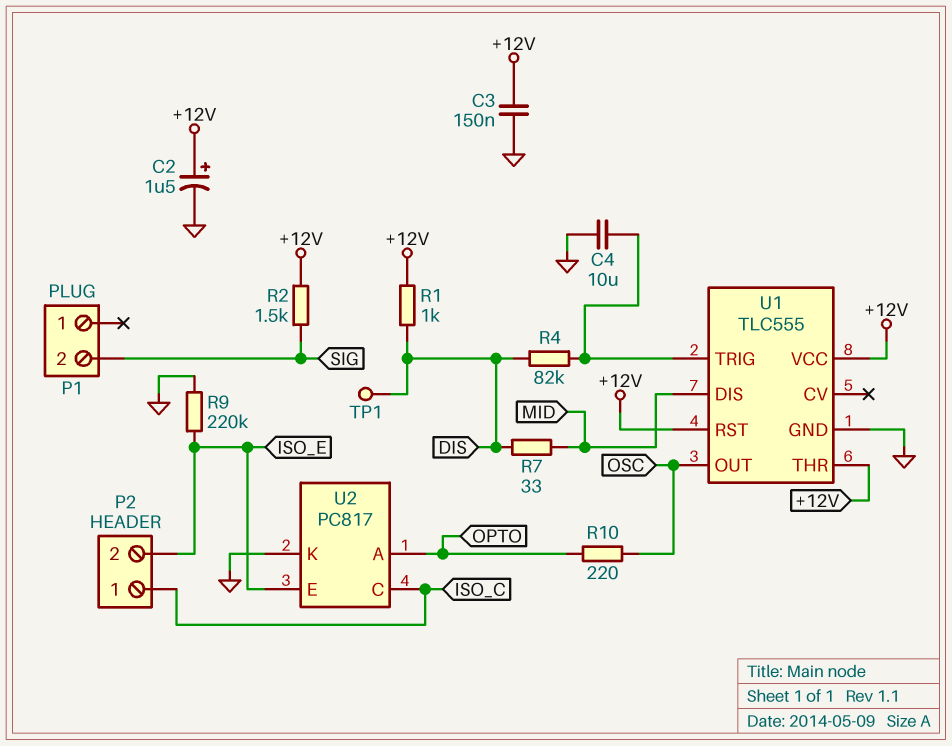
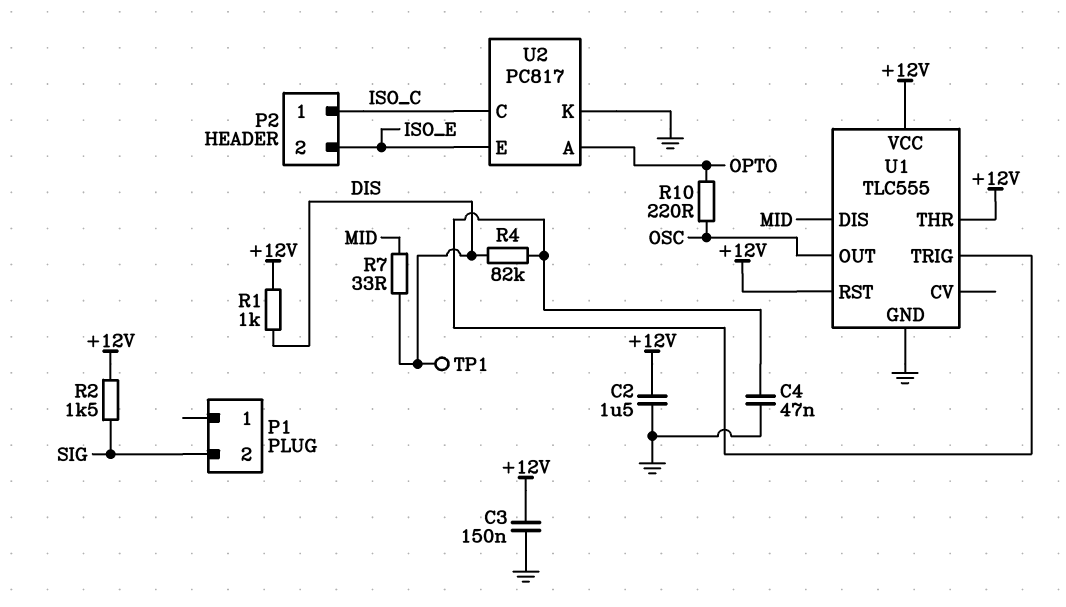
C2: 1.5uF (plus +12V, minus GND) -> 1.5uF (+12V, GND)
C4: 10uF (GND, U1/TRIG) -> 47nF (GND, U1/TRIG)
R9: 220k (GND, ISO_E) -> none

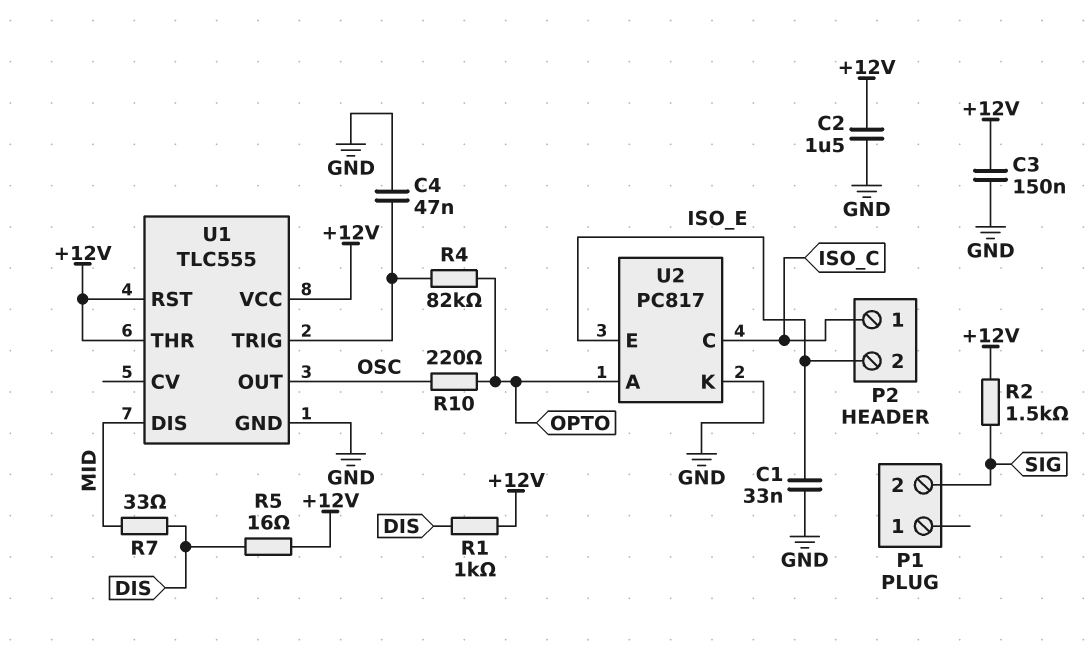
C1: none -> 33nF (GND, ISO_E)
R4: 82k (DIS, U1/TRIG) -> 82k (OPTO, U1/TRIG)
R5: none -> 16 (+12V, DIS)
TP1: test point (DIS) -> none

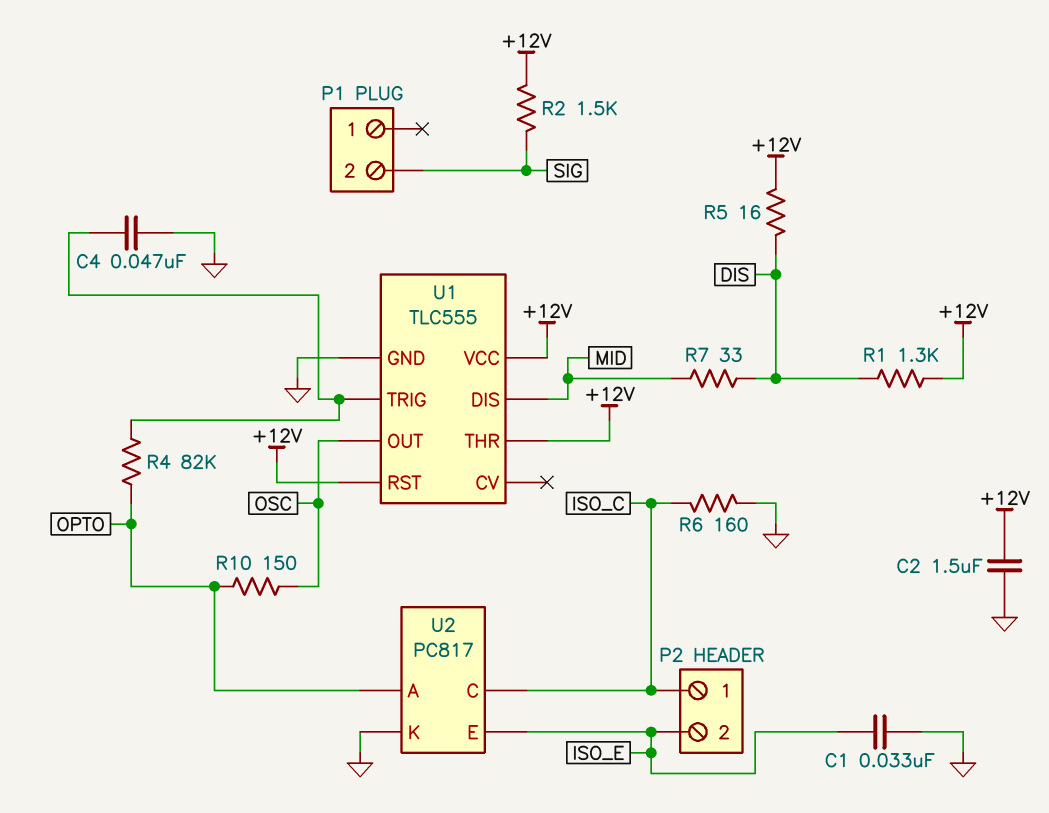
C3: 150nF (+12V, GND) -> none
R1: 1k (+12V, DIS) -> 1.3k (+12V, DIS)
R6: none -> 160 (GND, ISO_C)
R10: 220 (OPTO, OSC) -> 150 (OPTO, OSC)

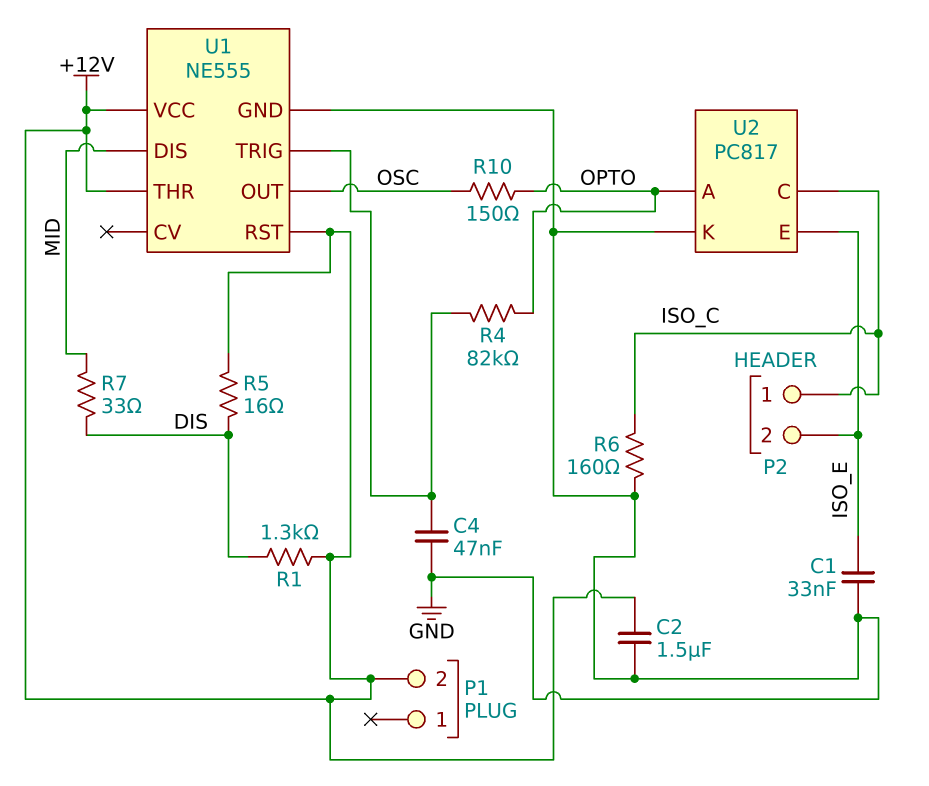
P1 pin 2: SIG -> +12V
R2: 1.5k (+12V, SIG) -> none
U1: TLC555 -> NE555

